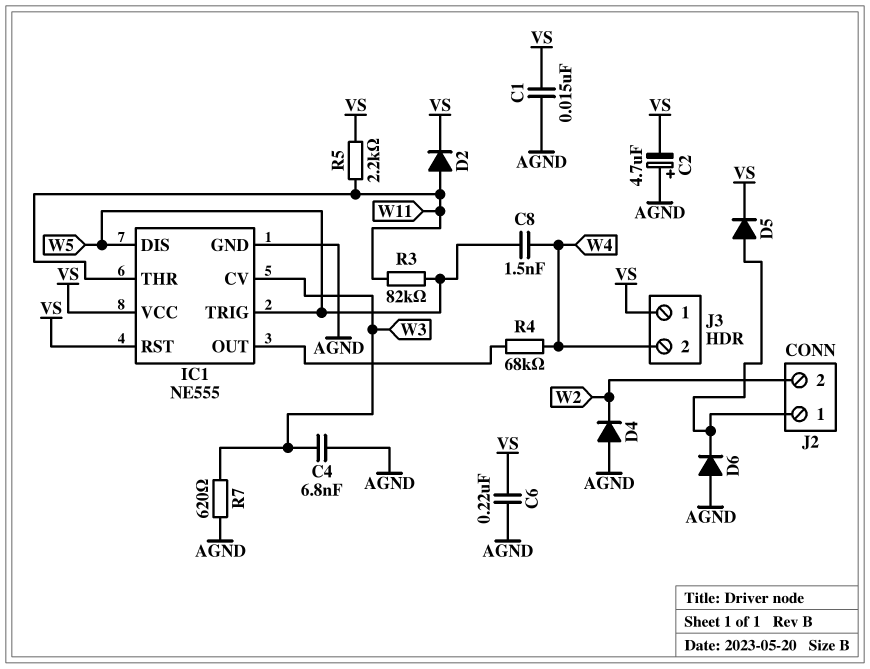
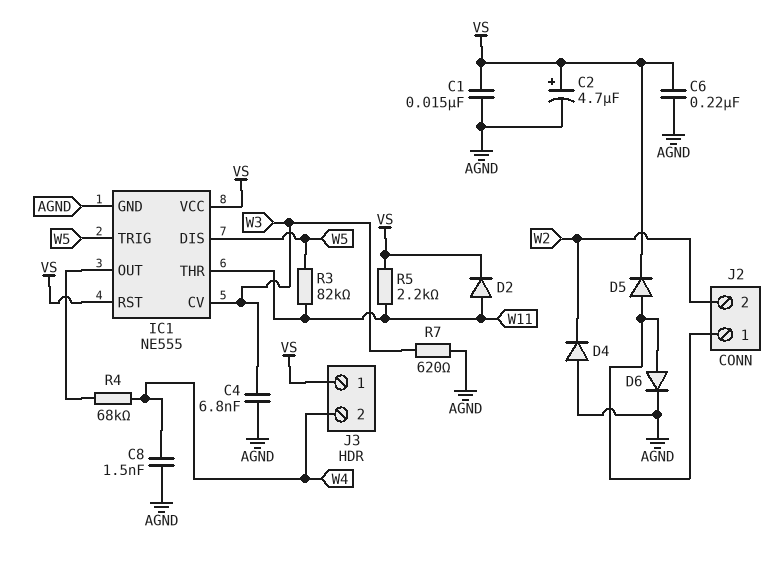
C2: 4.7uF (plus AGND, minus VS) -> 4.7uF (plus VS, minus AGND)
C8: 1.5nF (W4, W5) -> 1.5nF (AGND, W4)
D6: diode (A AGND, K J2/1) -> diode (A J2/1, K AGND)

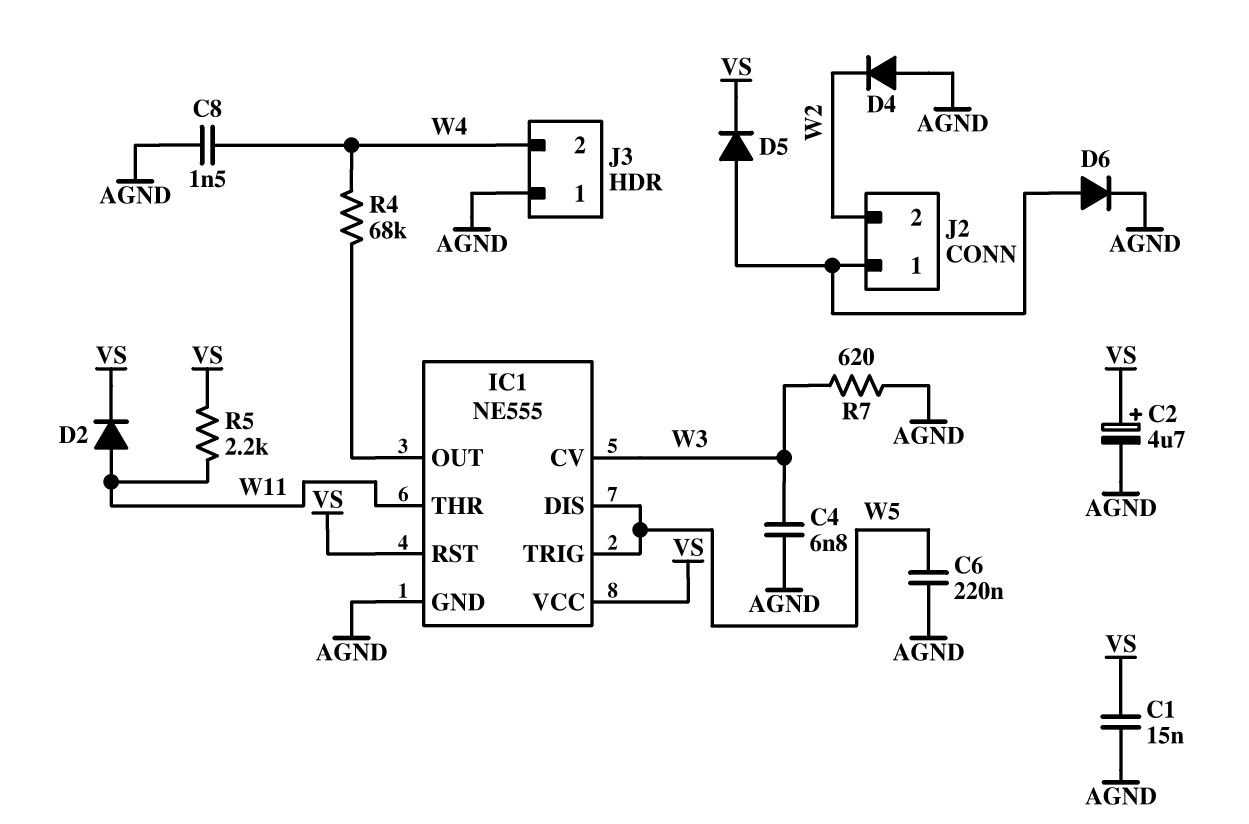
C6: 220nF (AGND, VS) -> 220nF (AGND, W5)
J3 pin 1: VS -> AGND
R3: 82k (W5, W11) -> none

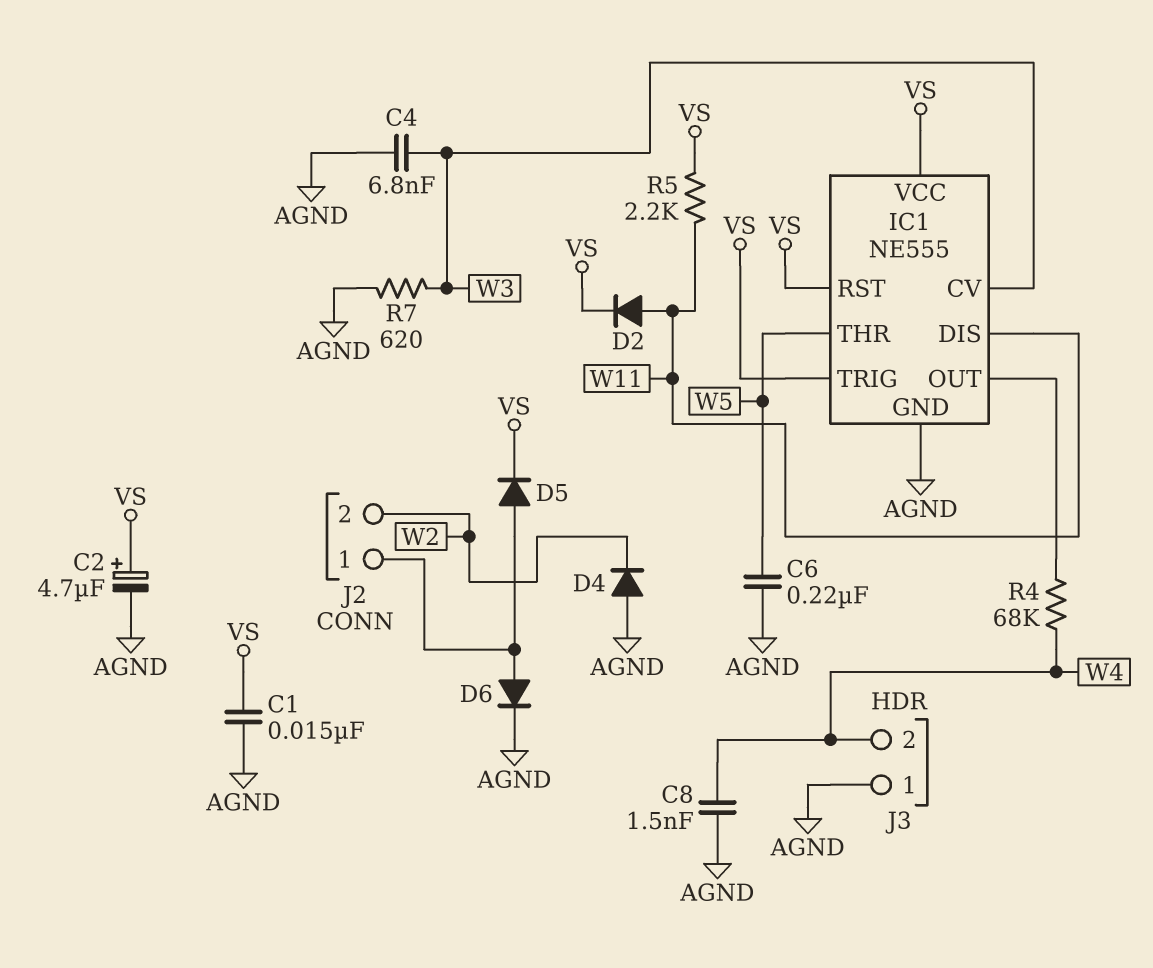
IC1 pin DIS: W5 -> W11
IC1 pin THR: W11 -> W5
IC1 pin TRIG: W5 -> VS

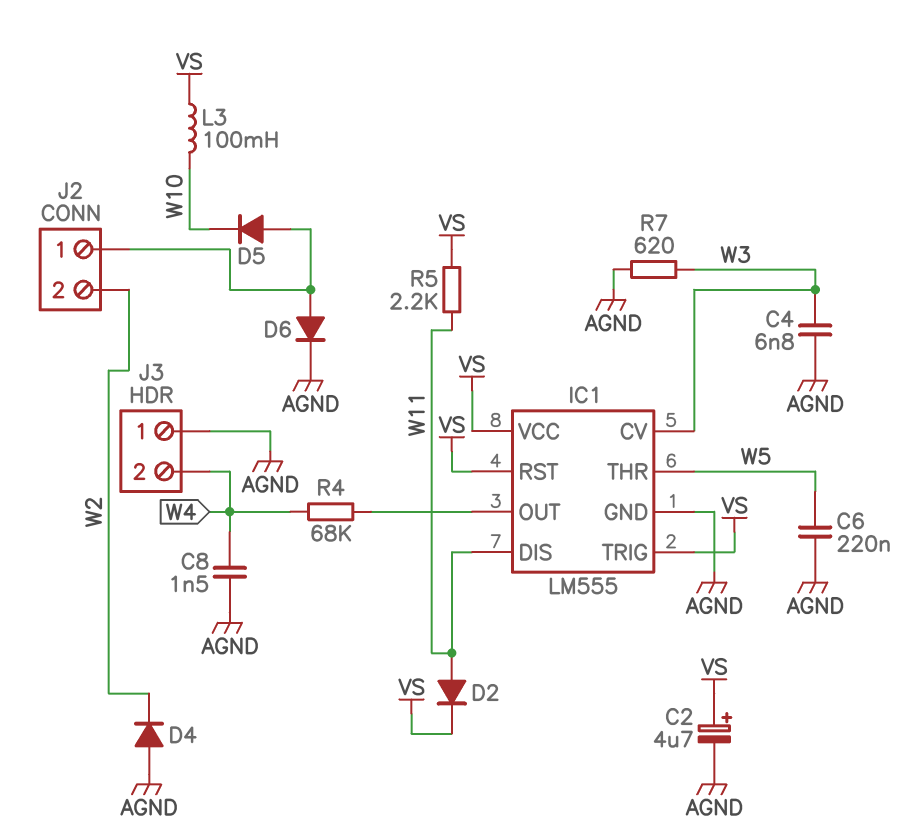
C1: 15nF (AGND, VS) -> none
D5: diode (A J2/1, K VS) -> diode (A J2/1, K W10)
IC1: NE555 -> LM555
L3: none -> 100mH (VS, W10)

